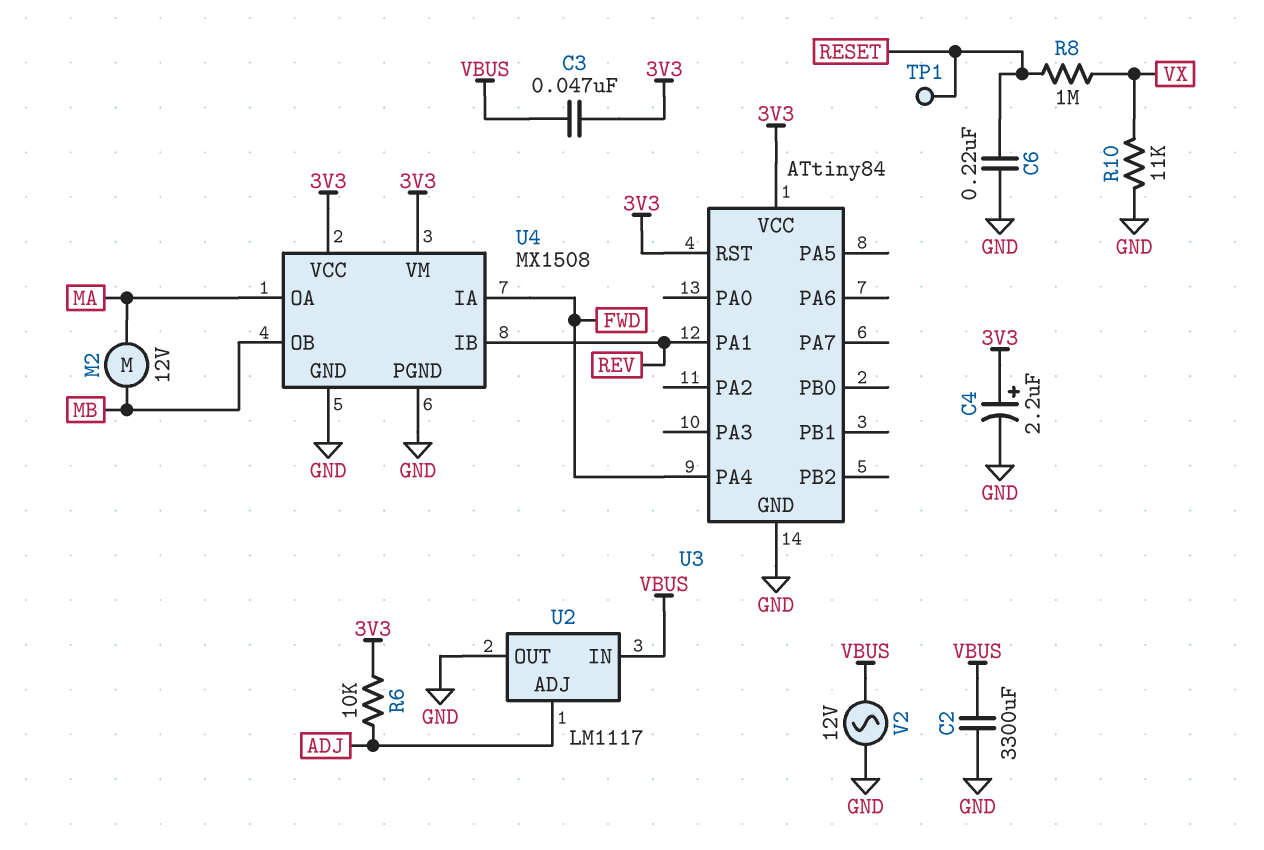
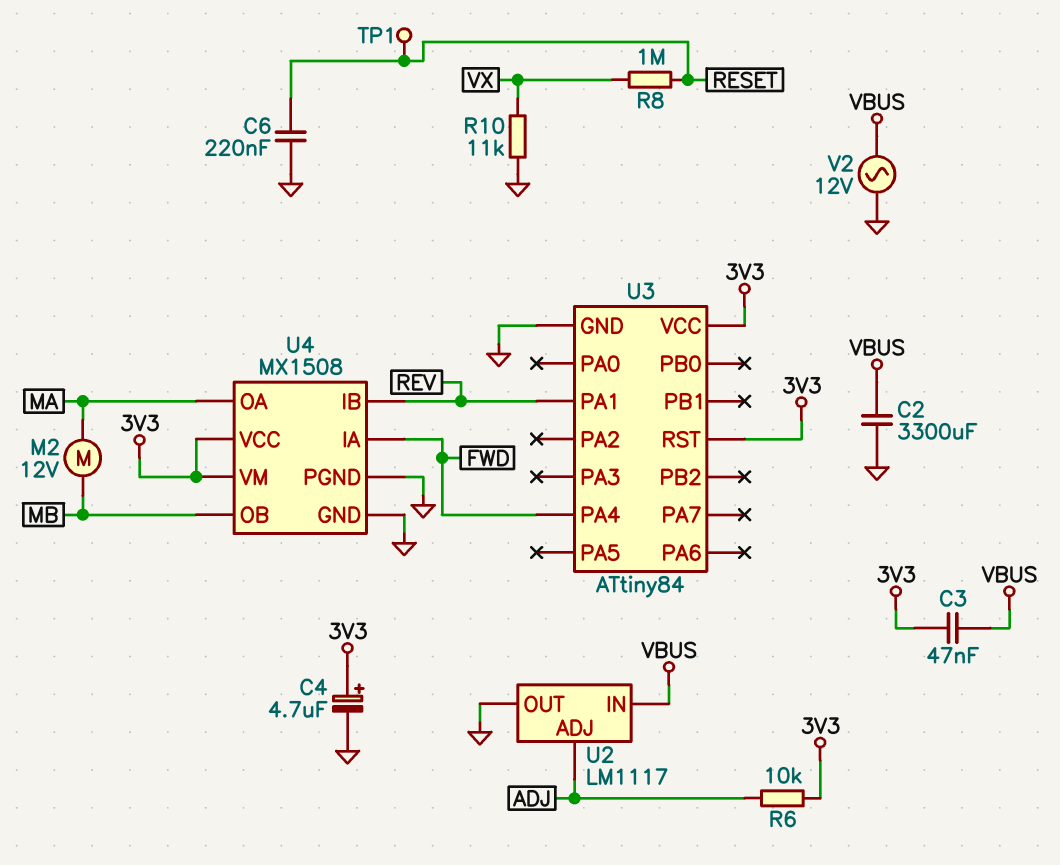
C4: 2.2uF (plus 3V3, minus GND) -> 4.7uF (plus 3V3, minus GND)

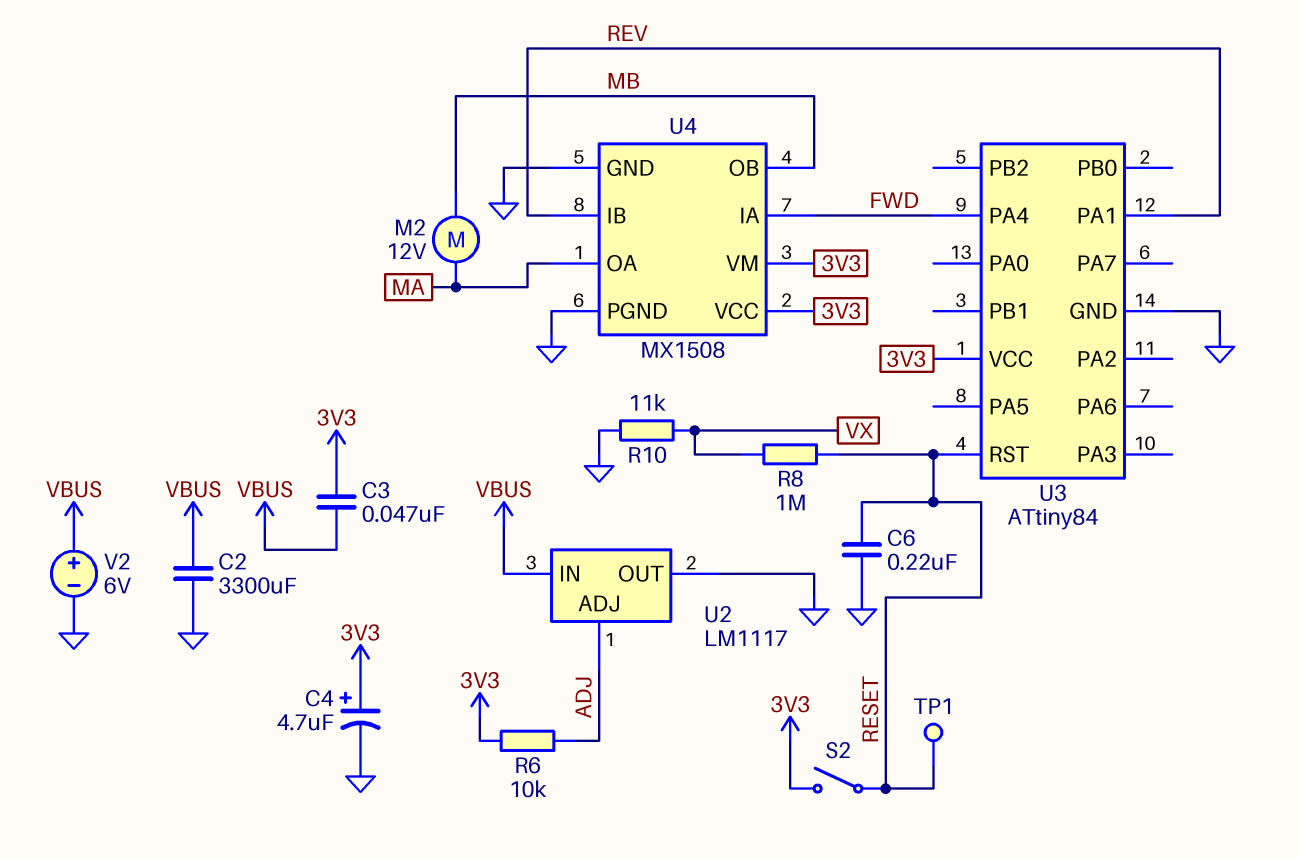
S2: none -> switch (3V3, RESET)
U3 pin RST: 3V3 -> RESET
V2: AC 12V (GND, VBUS) -> 6V (plus VBUS, minus GND)

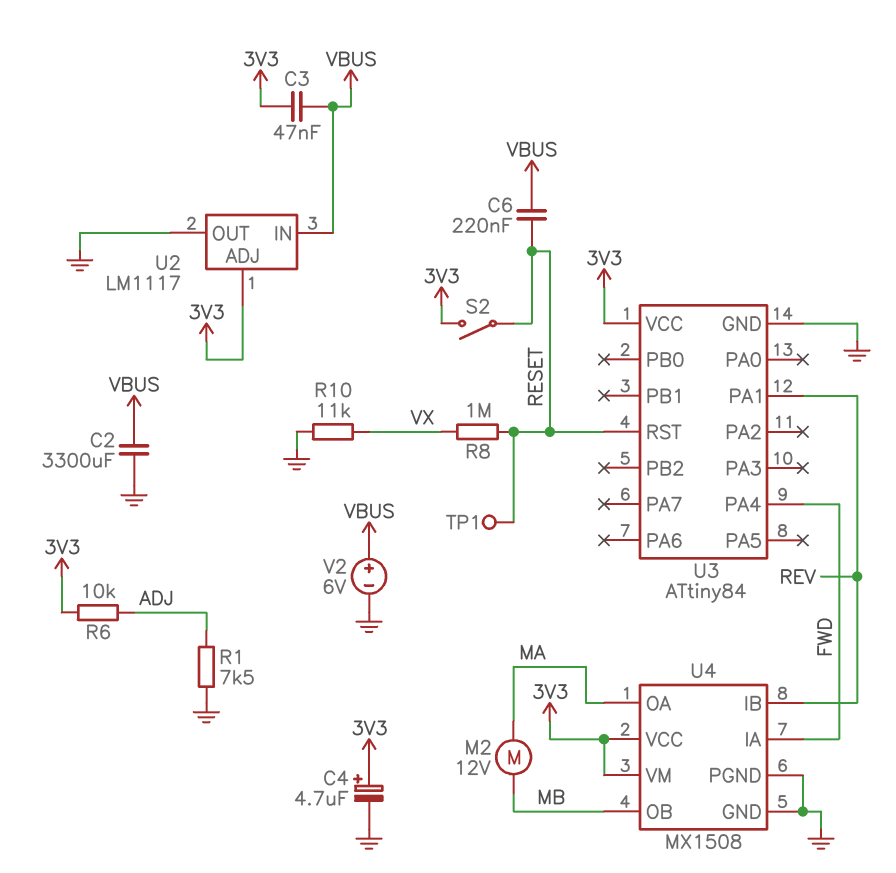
C6: 220nF (GND, RESET) -> 220nF (RESET, VBUS)
R1: none -> 7.5k (ADJ, GND)
U2 pin ADJ: ADJ -> 3V3

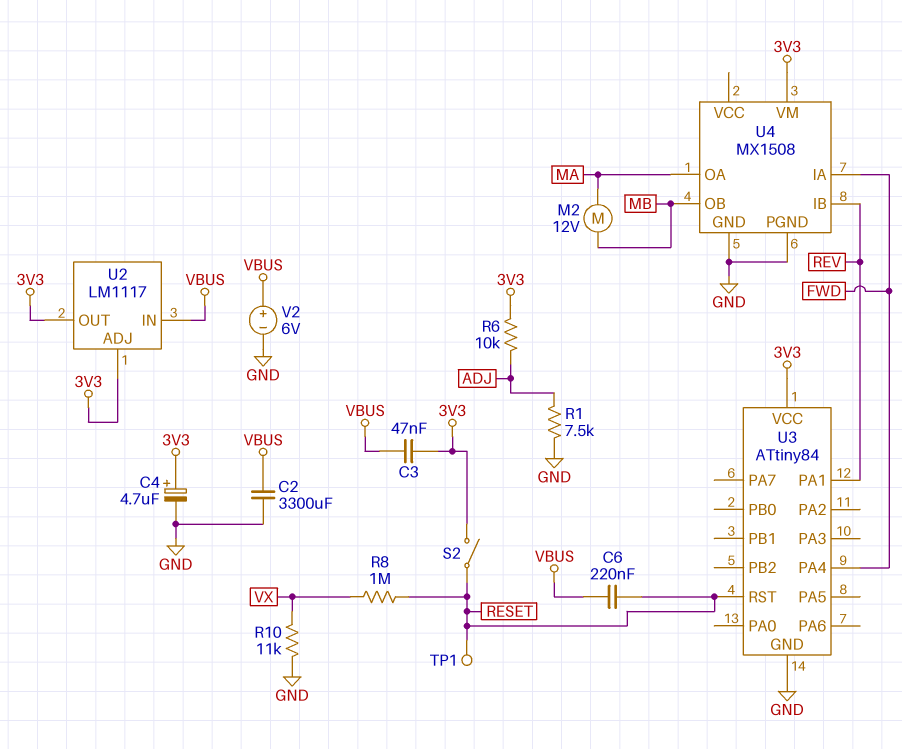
U2 pin OUT: GND -> 3V3
U4 pin VCC: 3V3 -> none

